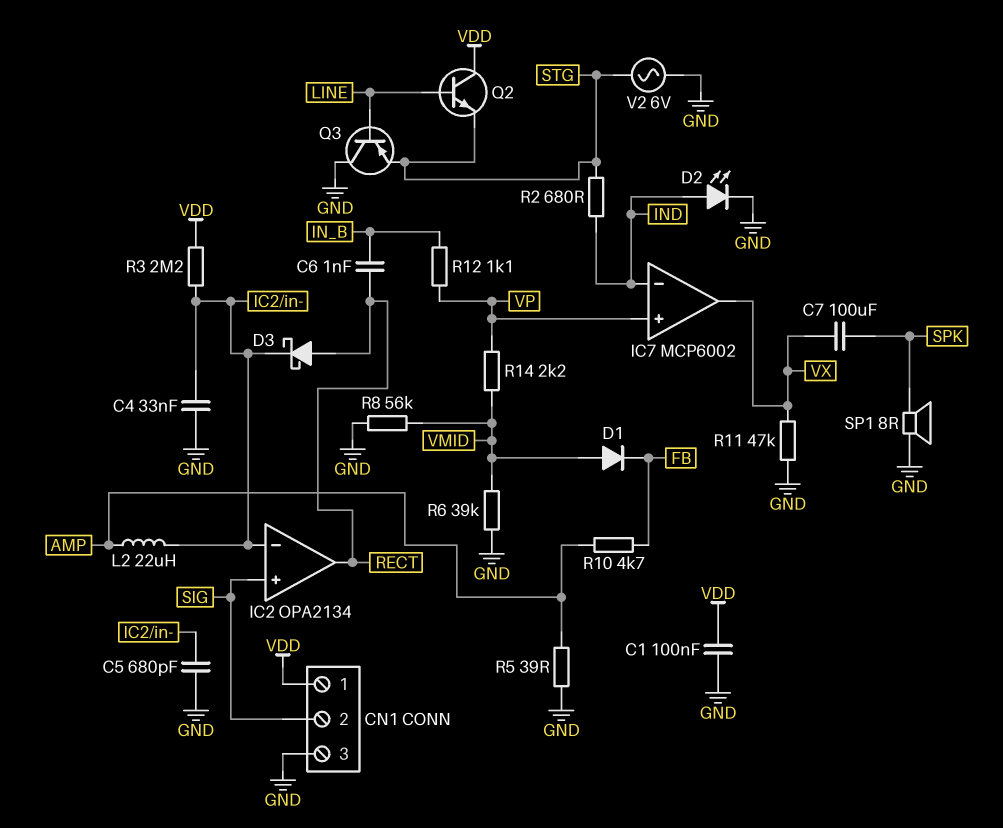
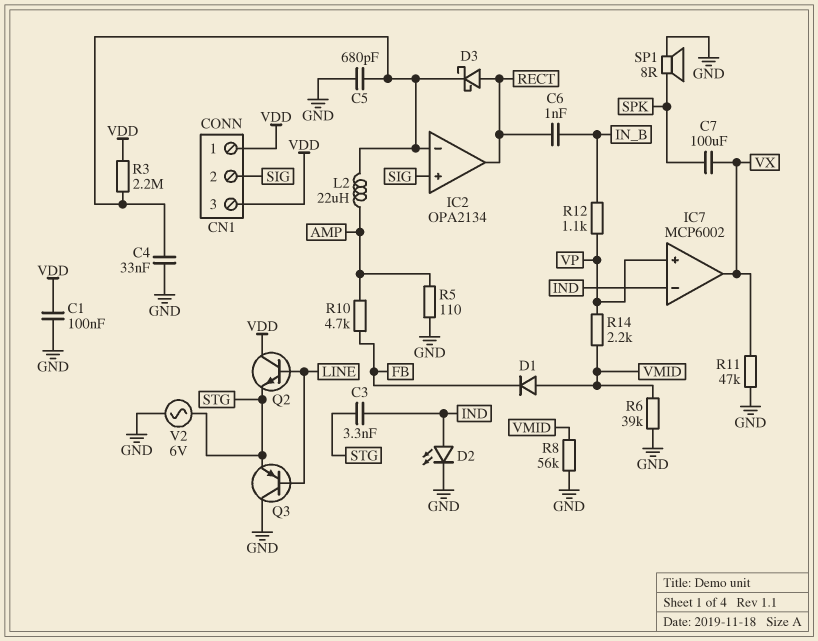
C3: none -> 3.3nF (IND, STG)
CN1 pin 3: GND -> VDD
R2: 680 (IND, STG) -> none
R5: 39 (AMP, GND) -> 110 (AMP, GND)

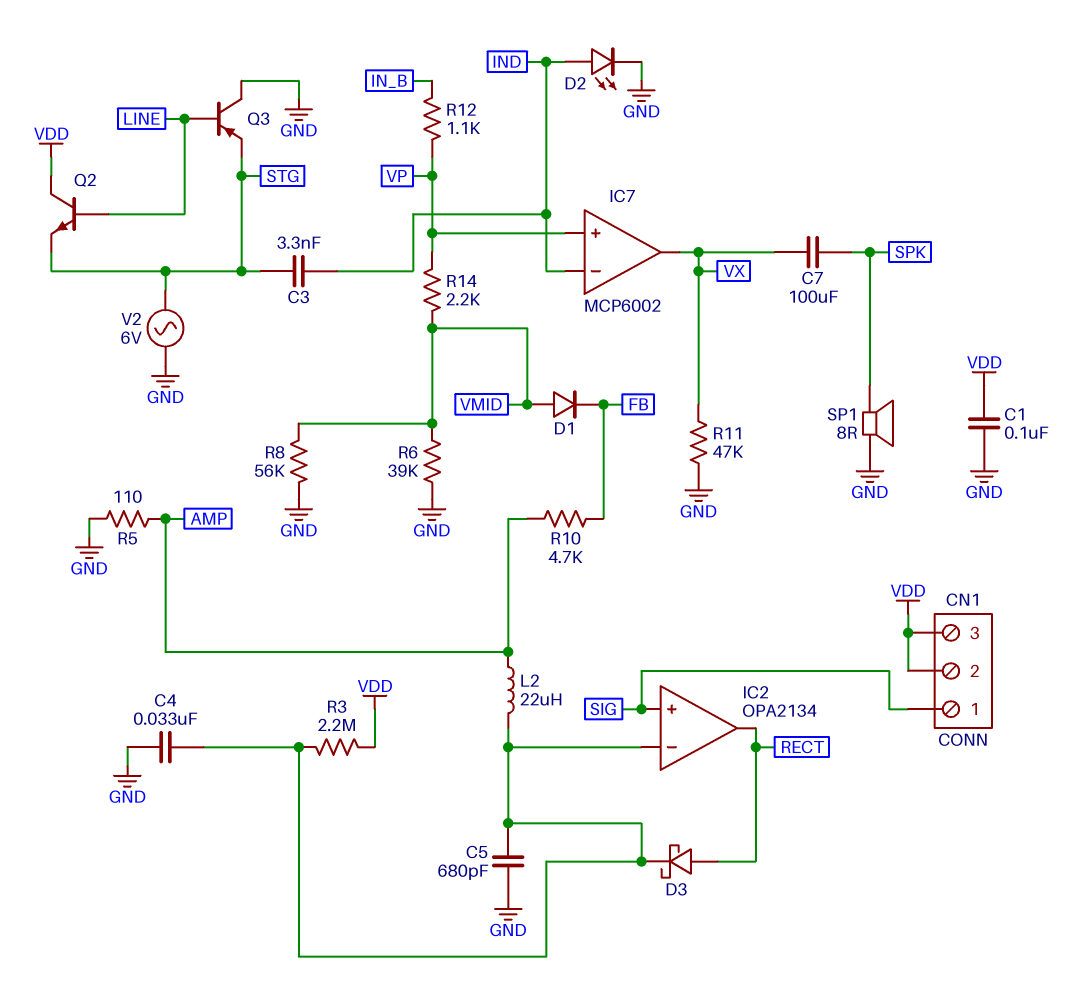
C6: 1nF (IN_B, RECT) -> none
CN1 pin 1: VDD -> SIG
CN1 pin 2: SIG -> VDD

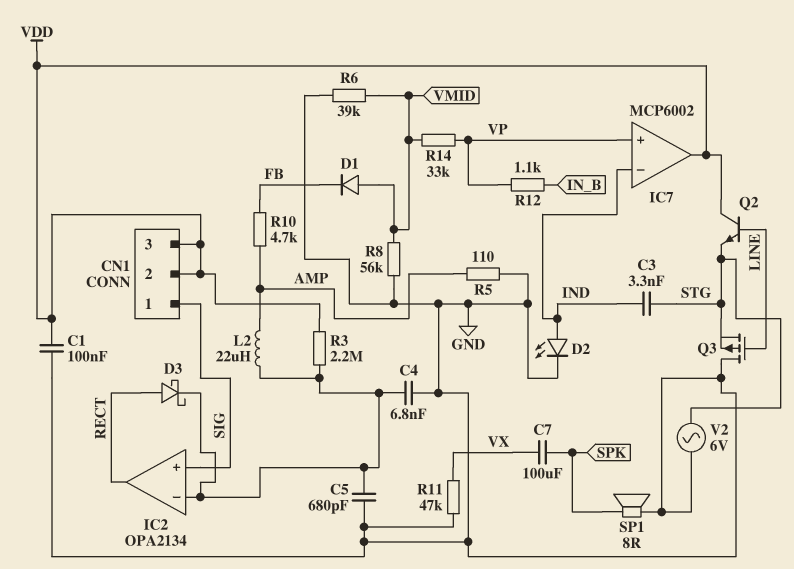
C4: 33nF (GND, IC2/in-) -> 6.8nF (GND, IC2/in-)
IC7 pin out: VX -> VDD
Q3: PNP (B LINE, C GND, E STG) -> PMOS (G LINE, D GND, S STG)
R14: 2.2k (VMID, VP) -> 33k (VMID, VP)

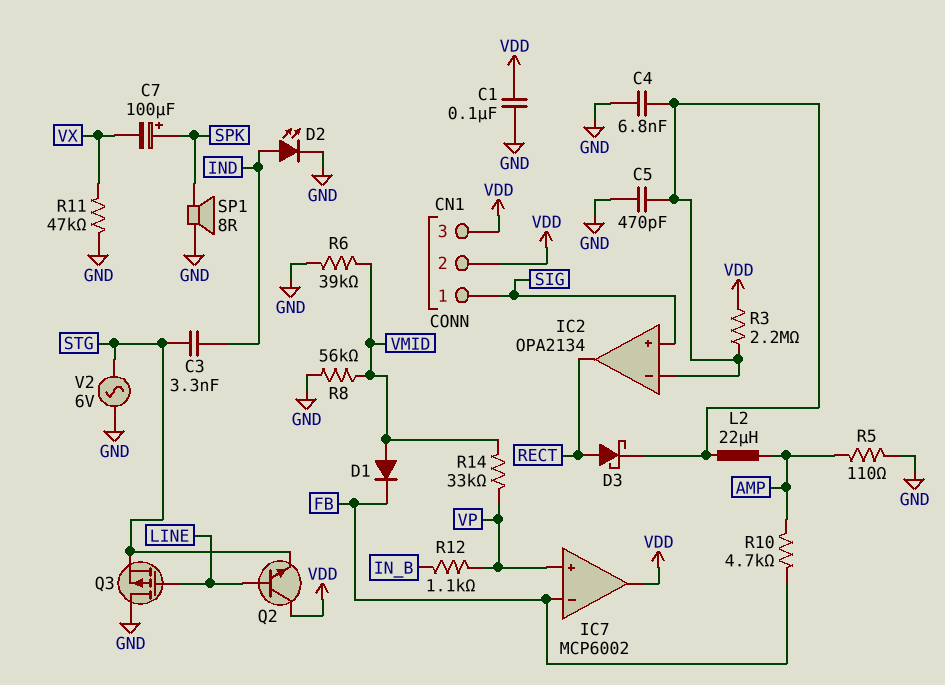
C5: 680pF (GND, IC2/in-) -> 470pF (GND, IC2/in-)
C7: 100uF (SPK, VX) -> 100uF (plus SPK, minus VX)
IC7 pin in-: IND -> FB

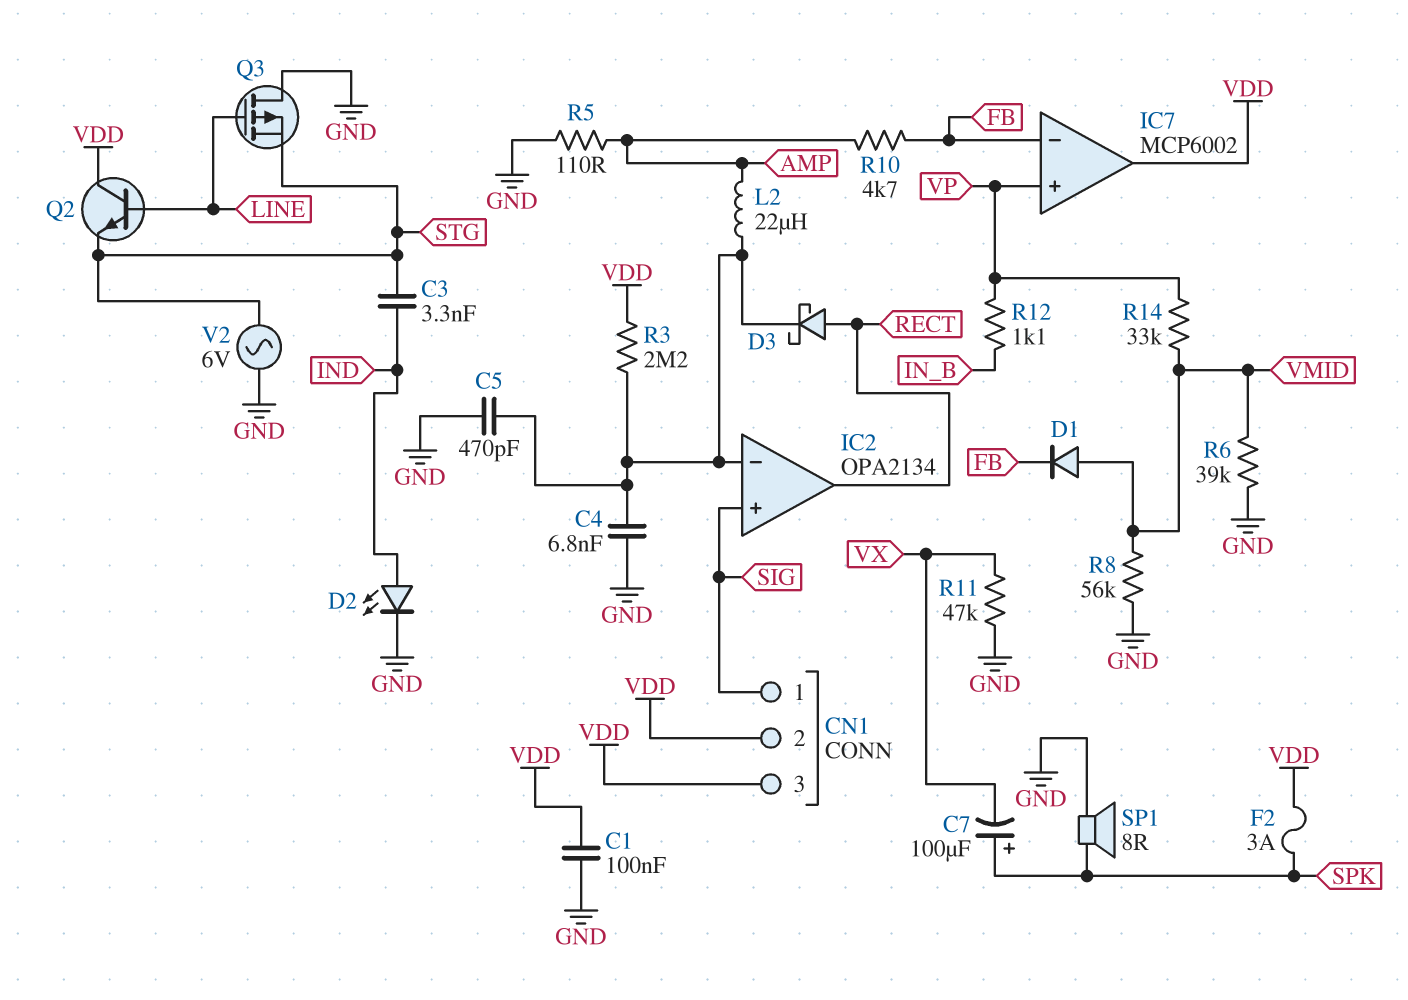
F2: none -> 3A (SPK, VDD)

